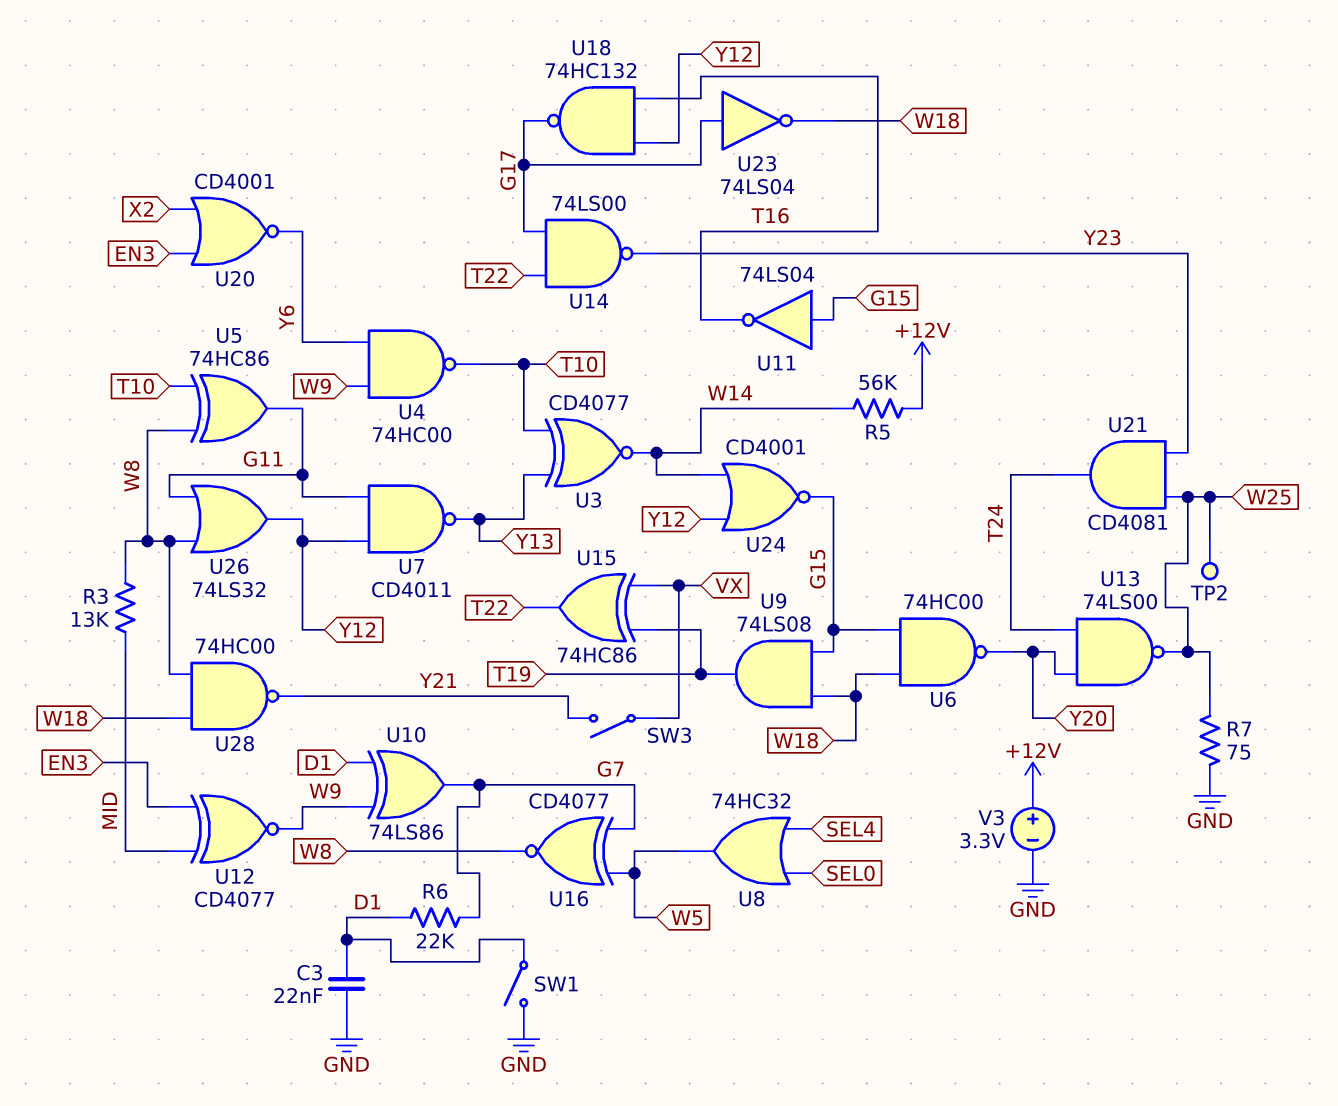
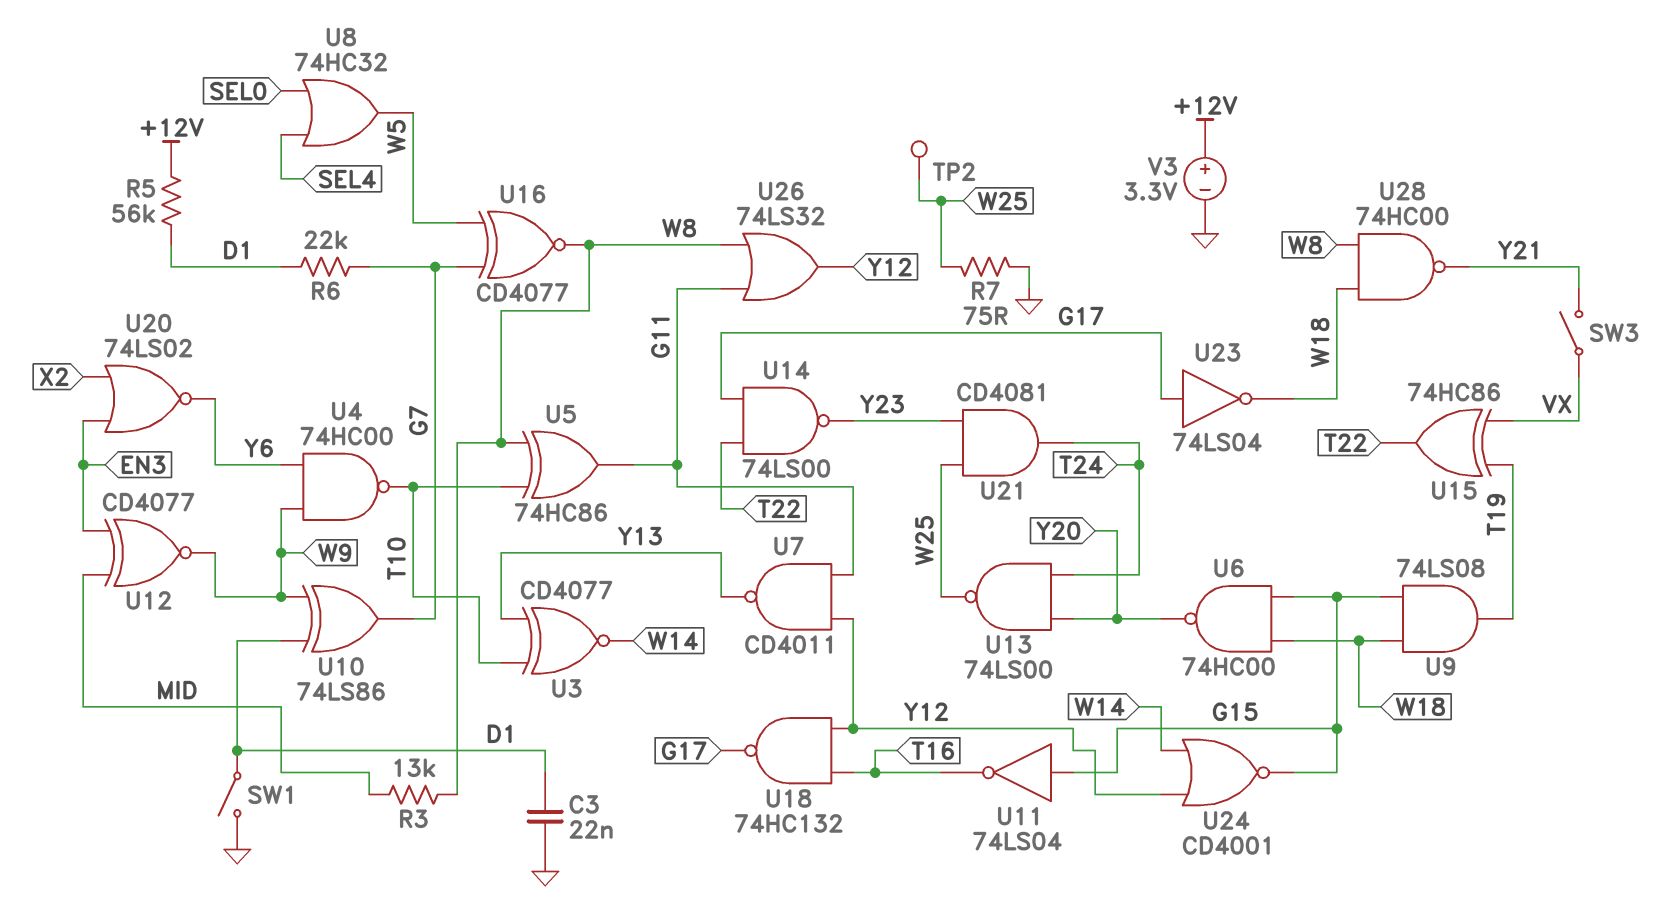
R5: 56k (+12V, W14) -> 56k (+12V, D1)
U20: NOR CD4001 (in EN3, in X2, out Y6) -> NOR 74LS02 (in EN3, in X2, out Y6)

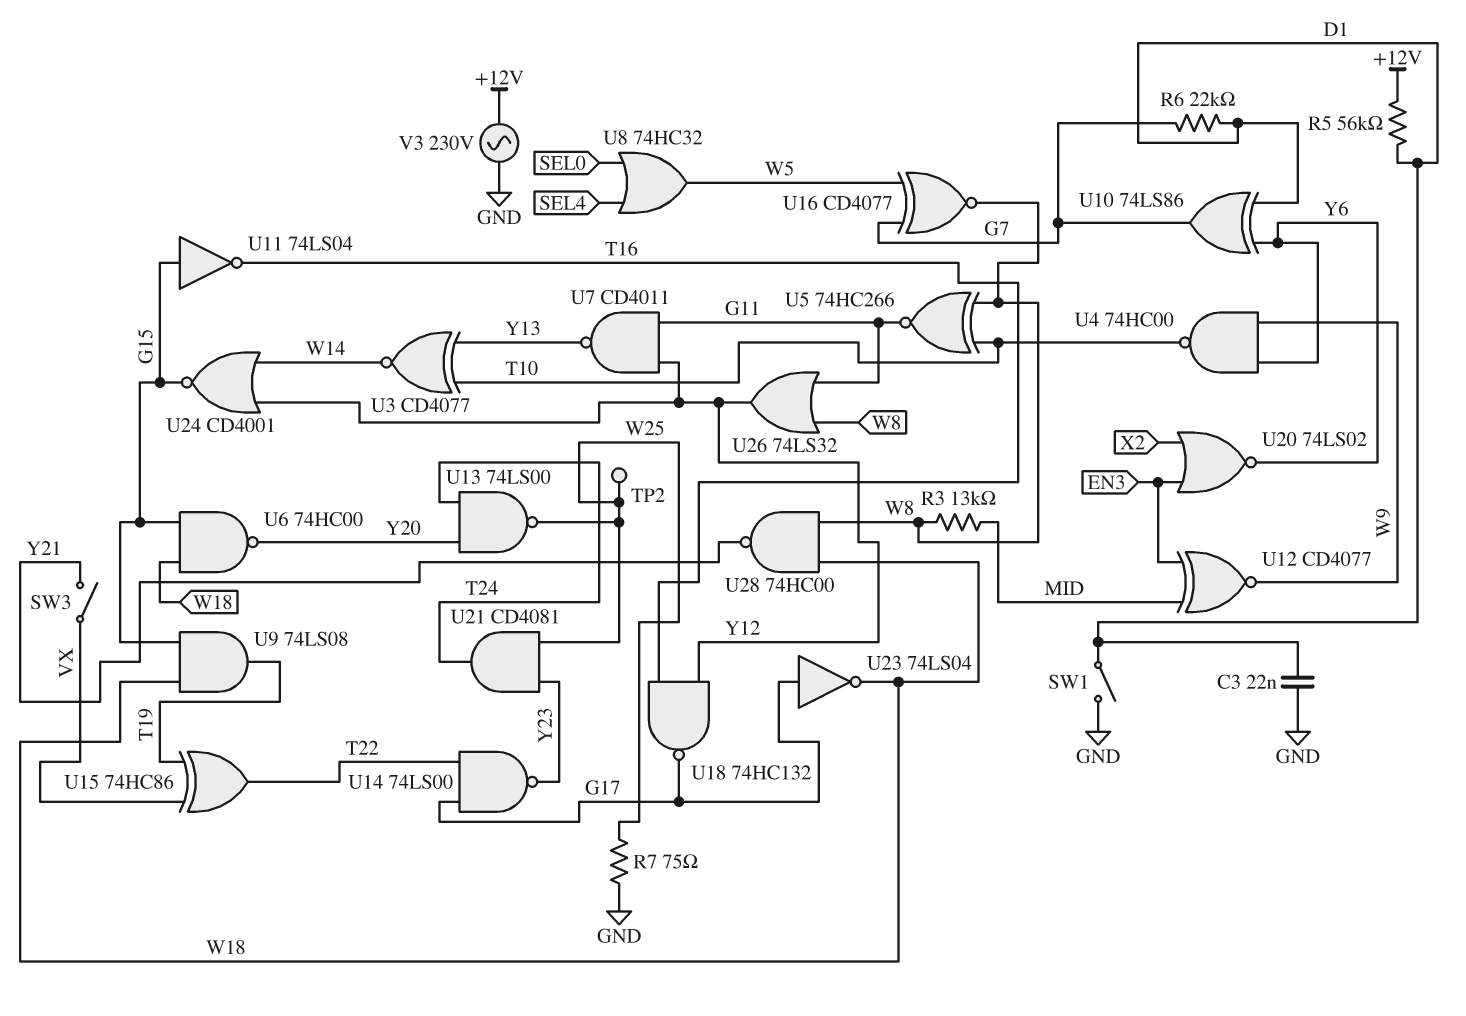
U5: XOR 74HC86 (in T10, in W8, out G11) -> XNOR 74HC266 (in T10, in W8, out G11)
U10: XOR 74LS86 (in D1, in W9, out G7) -> XOR 74LS86 (in D1, in Y6, out G7)
V3: 3.3V (plus +12V, minus GND) -> AC 230V (+12V, GND)

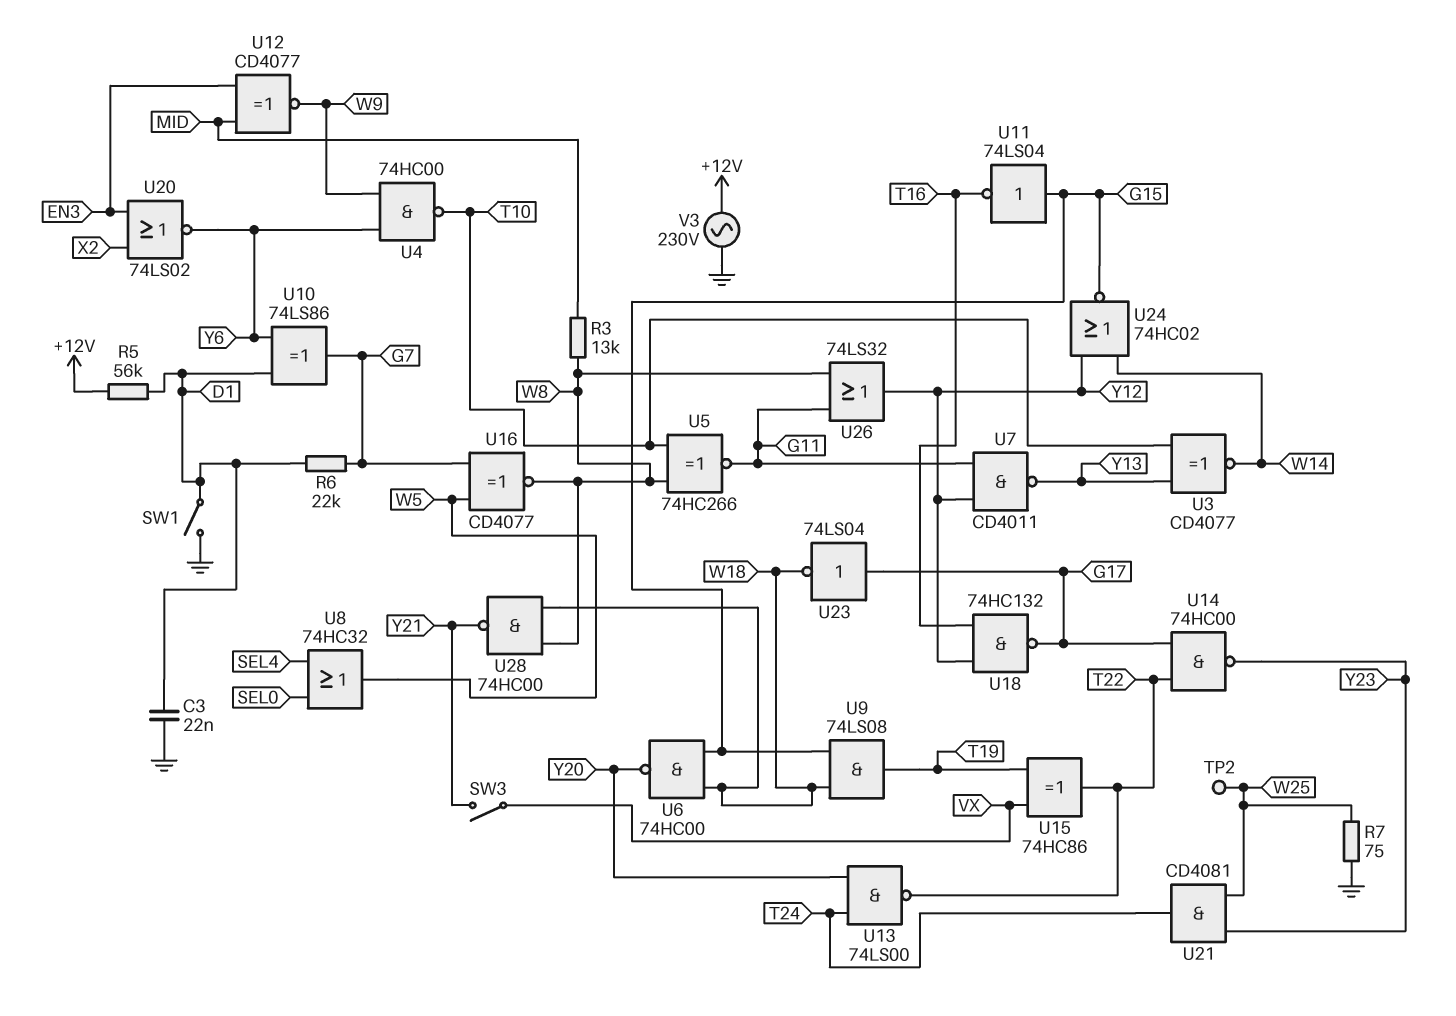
U13: NAND 74LS00 (in T24, in Y20, out W25) -> NAND 74LS00 (in T24, in Y20, out T22)
U14: NAND 74LS00 (in G17, in T22, out Y23) -> NAND 74HC00 (in G17, in T22, out Y23)
U24: NOR CD4001 (in W14, in Y12, out G15) -> NOR 74HC02 (in W14, in Y12, out G15)

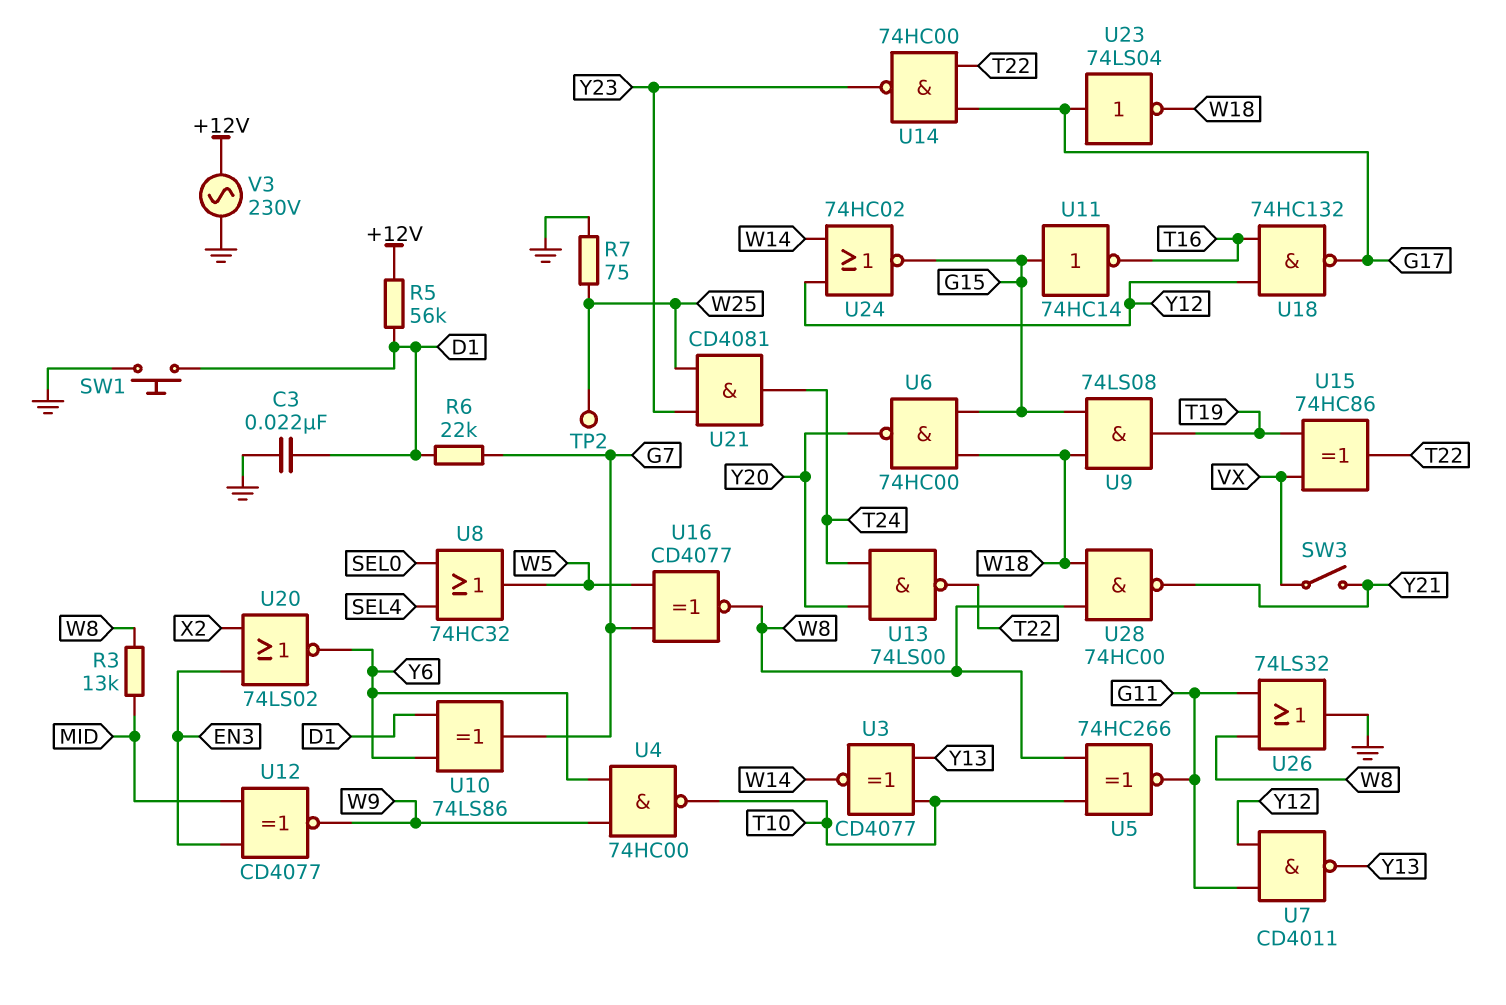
SW1: switch (D1, GND) -> button (D1, GND)
U11: NOT 74LS04 (in G15, out T16) -> NOT 74HC14 (in G15, out T16)
U26: OR 74LS32 (in G11, in W8, out Y12) -> OR 74LS32 (in G11, in W8, out GND)

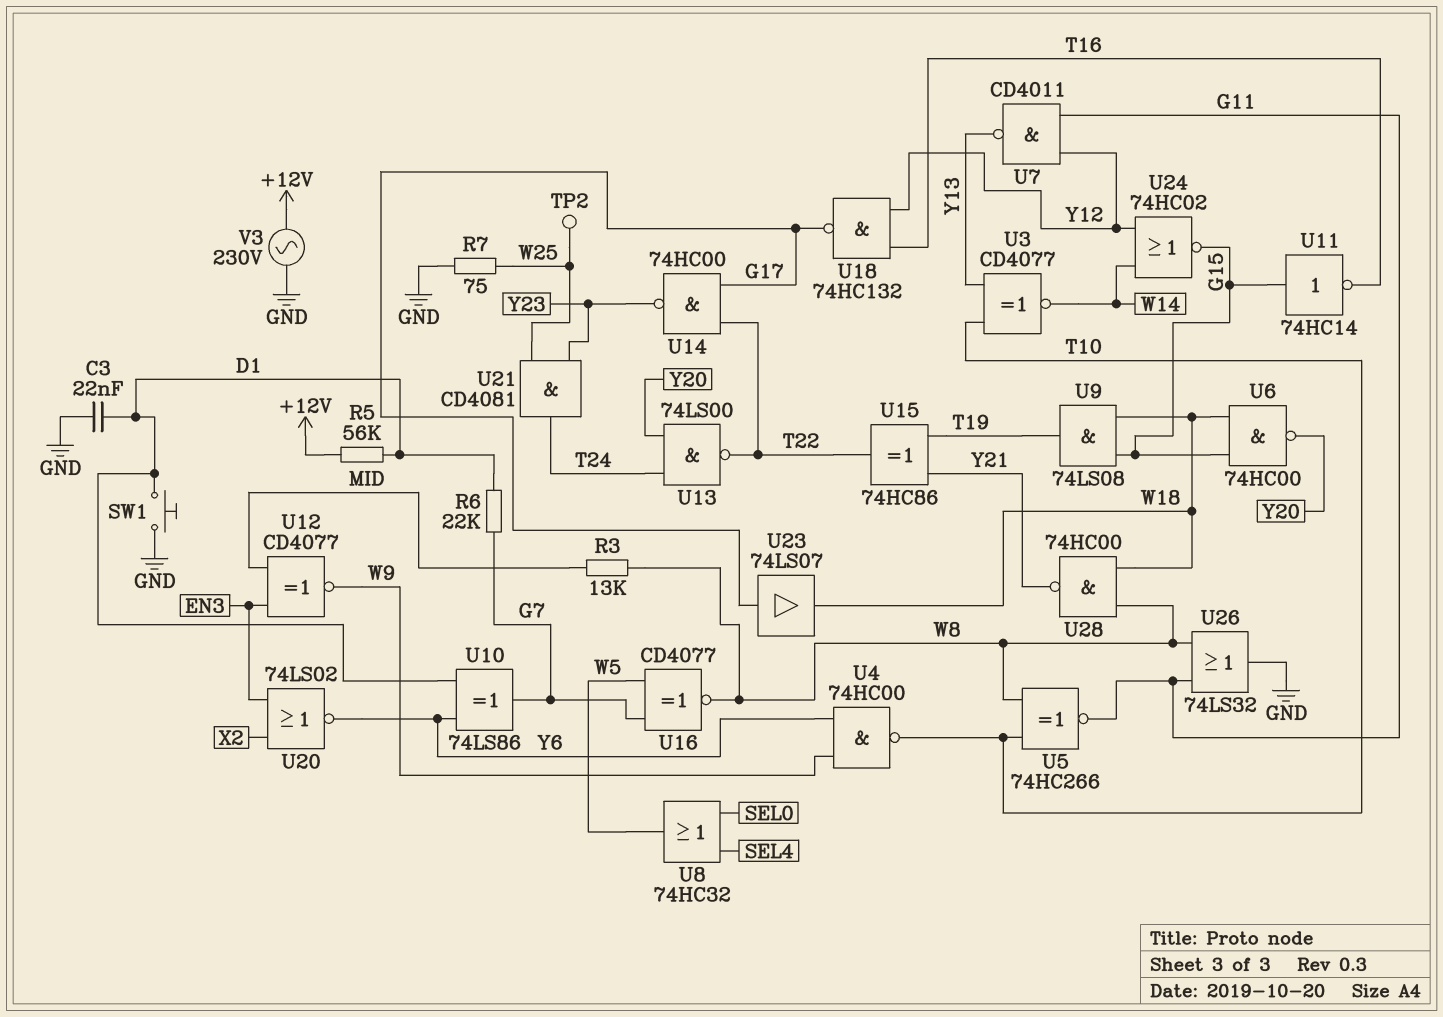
SW3: switch (VX, Y21) -> none
U15: XOR 74HC86 (in T19, in VX, out T22) -> XOR 74HC86 (in T19, in Y21, out T22)
U23: NOT 74LS04 (in G17, out W18) -> buffer 74LS07 (in G17, out W18)

